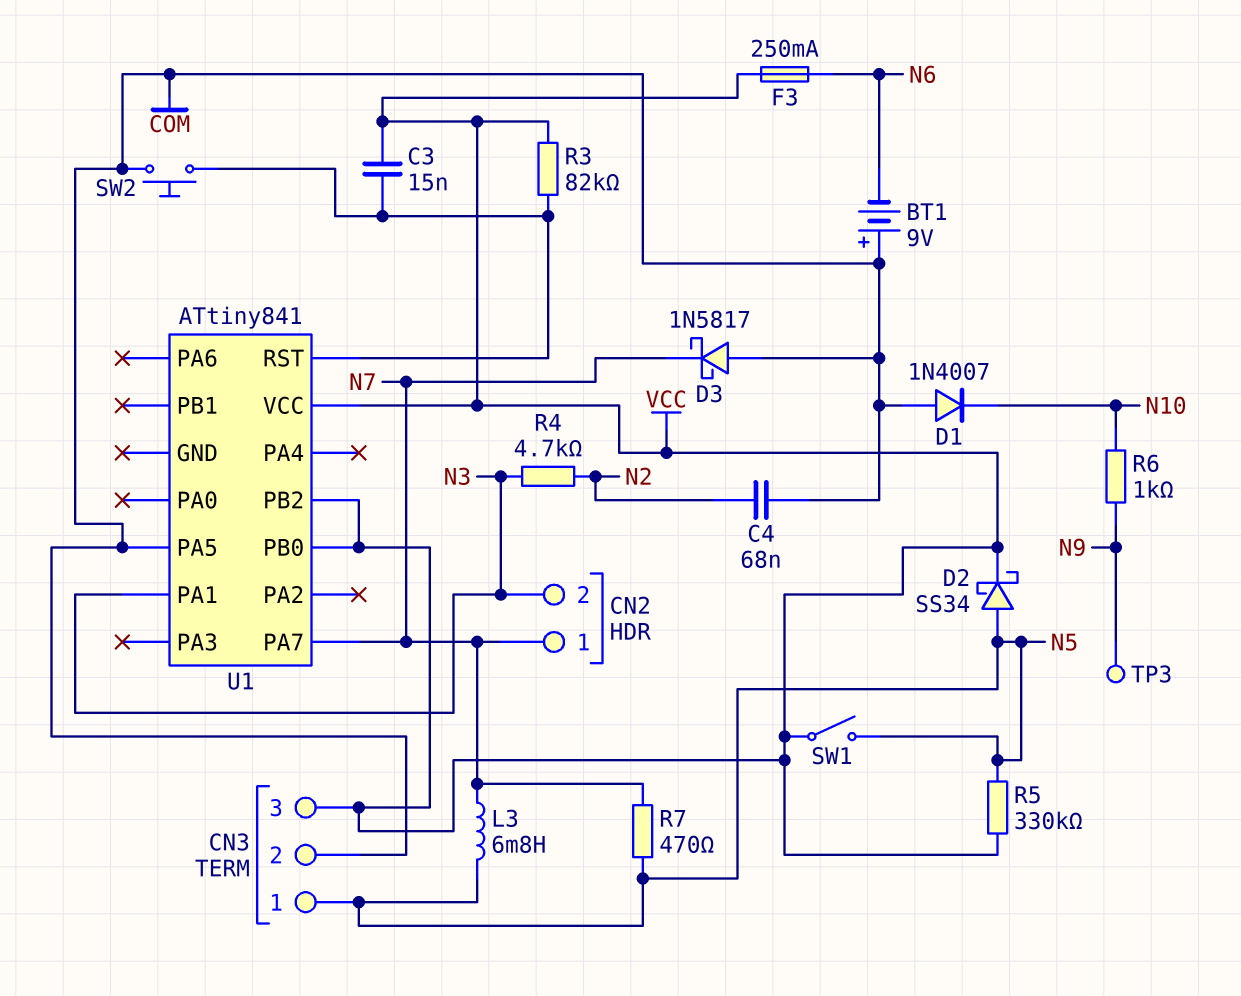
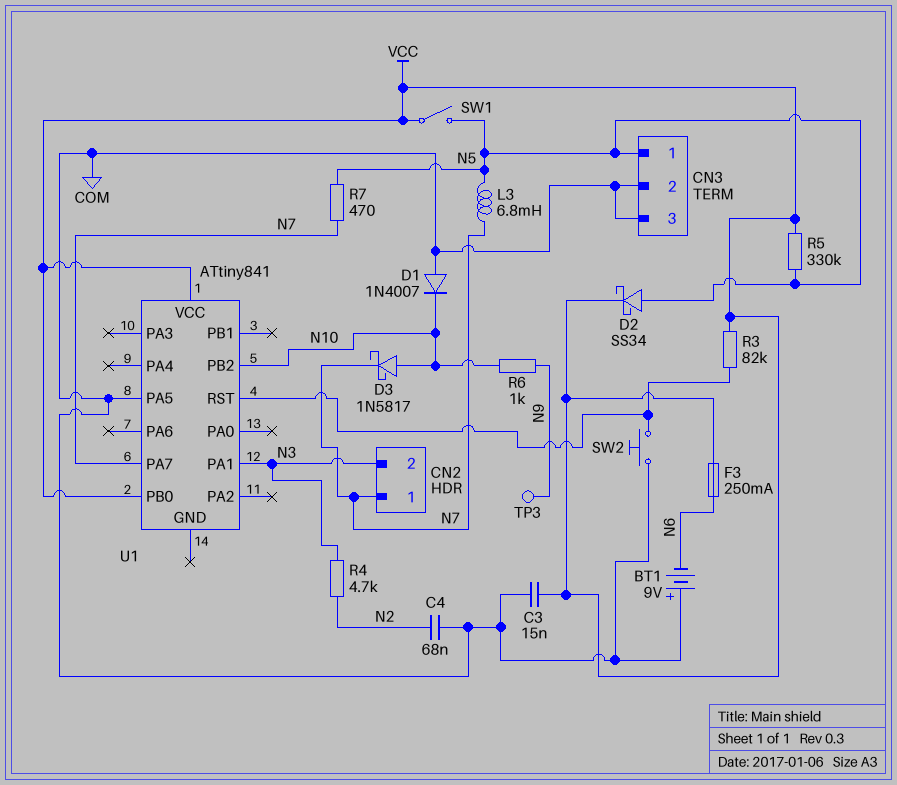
C3: 15nF (U1/RST, VCC) -> 15nF (COM, VCC)
CN3 pin 3: VCC -> COM
D3: schottky 1N5817 (A COM, K N7) -> schottky 1N5817 (A N10, K N7)
U1 pin PB2: VCC -> N10

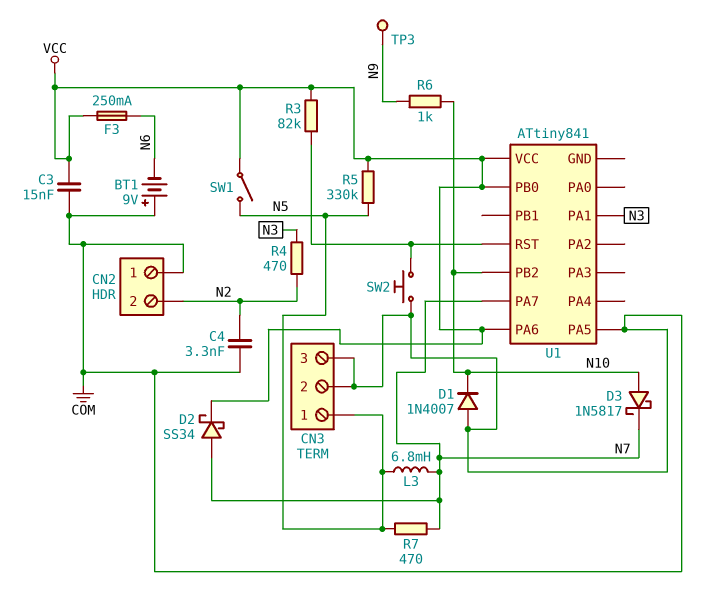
C4: 68nF (COM, N2) -> 3.3nF (COM, N2)
CN2 pin 1: N7 -> COM
CN2 pin 2: N3 -> N2
D2: schottky SS34 (A N5, K VCC) -> schottky SS34 (A N7, K VCC)
R4: 4.7k (N2, N3) -> 470 (N2, N3)
U1 pin PA6: none -> VCC

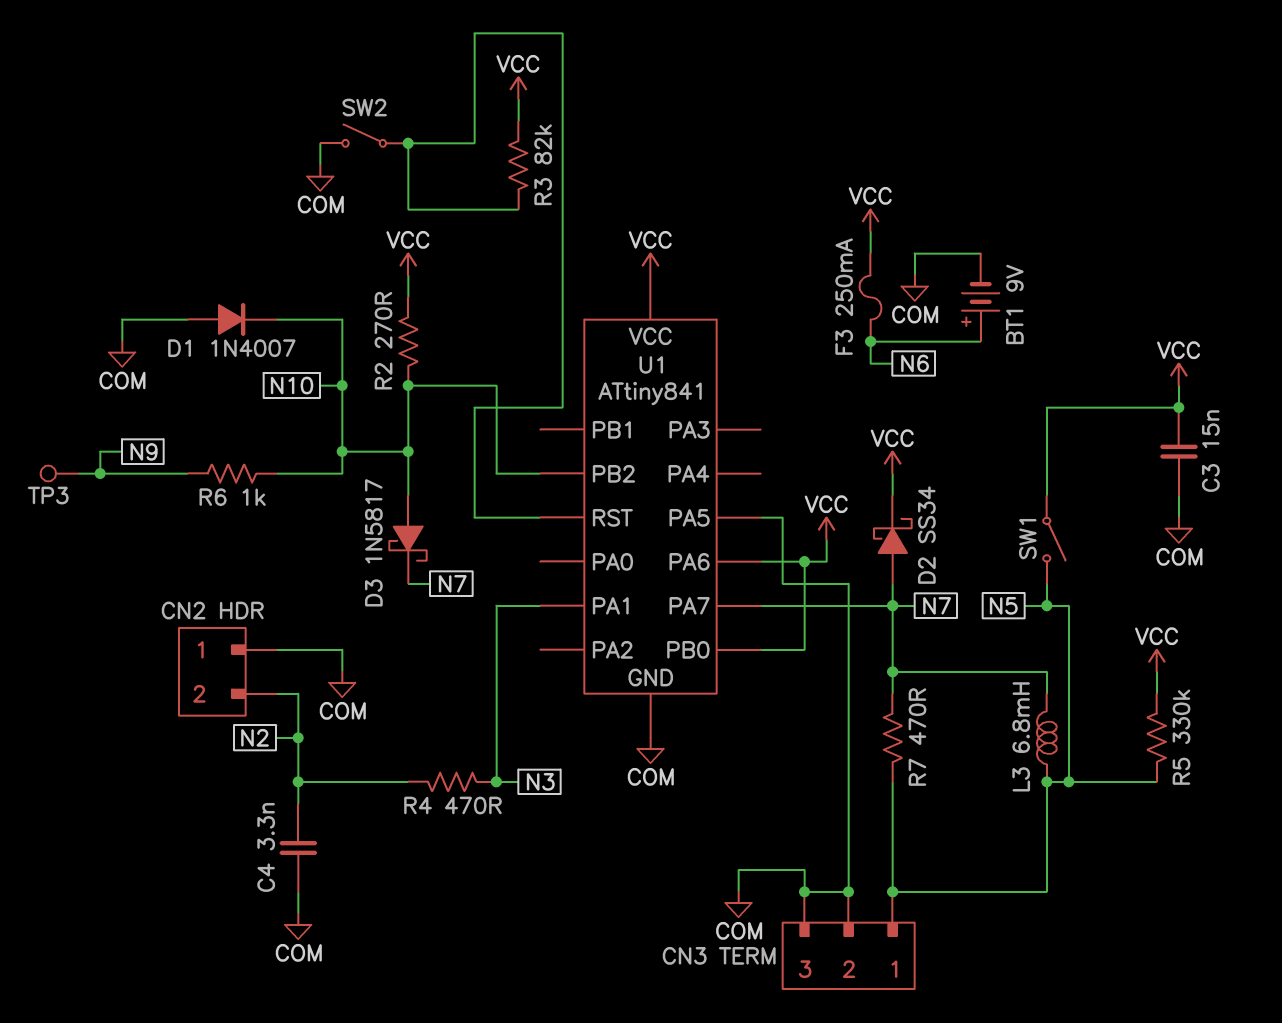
BT1: 9V (plus COM, minus N6) -> 9V (plus N6, minus COM)
R2: none -> 270 (N10, VCC)
SW2: button (COM, U1/RST) -> switch (COM, U1/RST)
U1 pin GND: none -> COM

